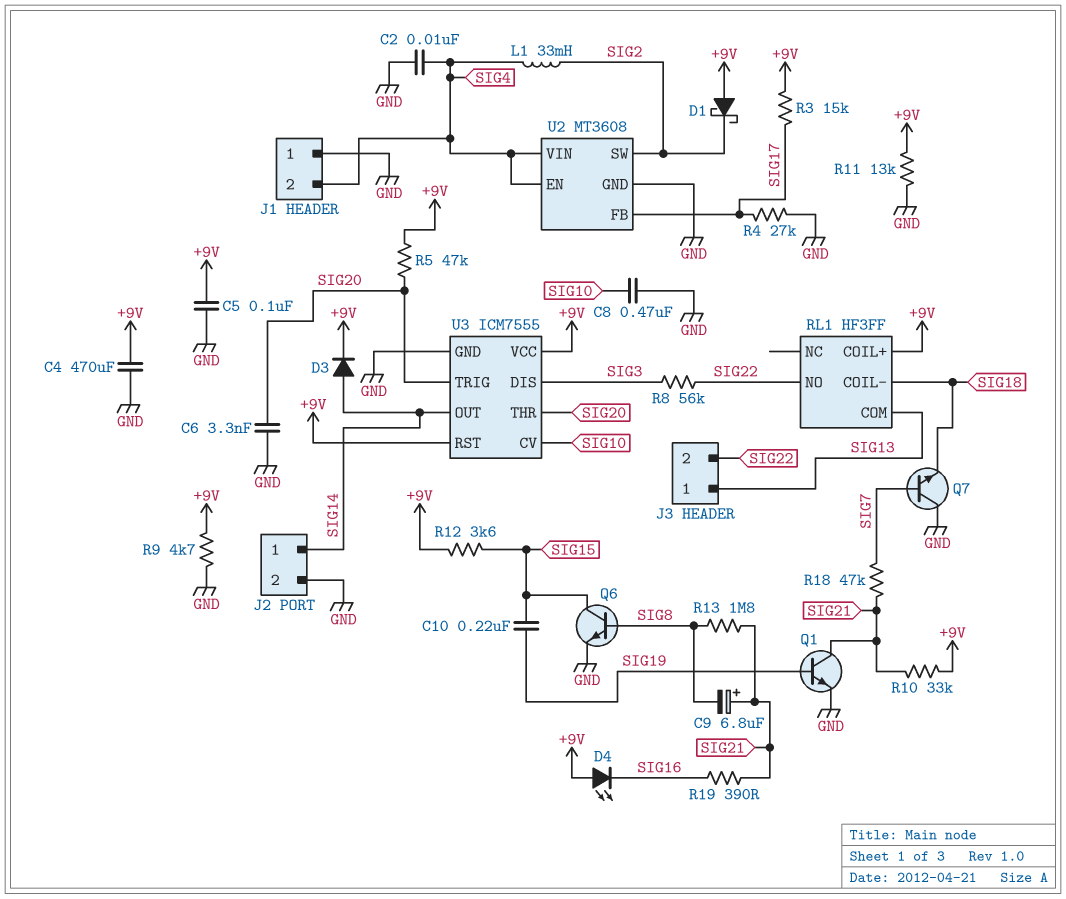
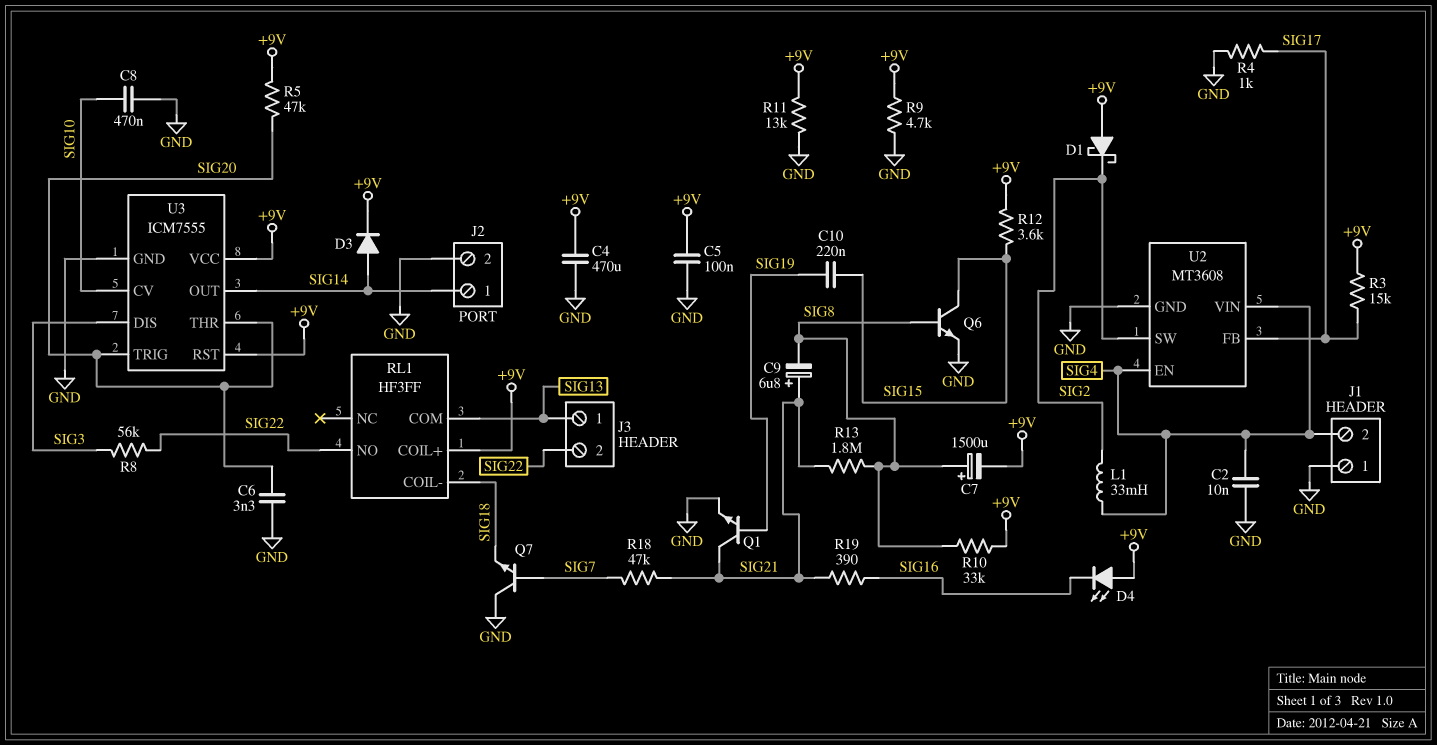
C7: none -> 1500uF (plus SIG8, minus +9V)
R4: 27k (GND, SIG17) -> 1k (GND, SIG17)
R10: 33k (+9V, SIG21) -> 33k (+9V, SIG8)

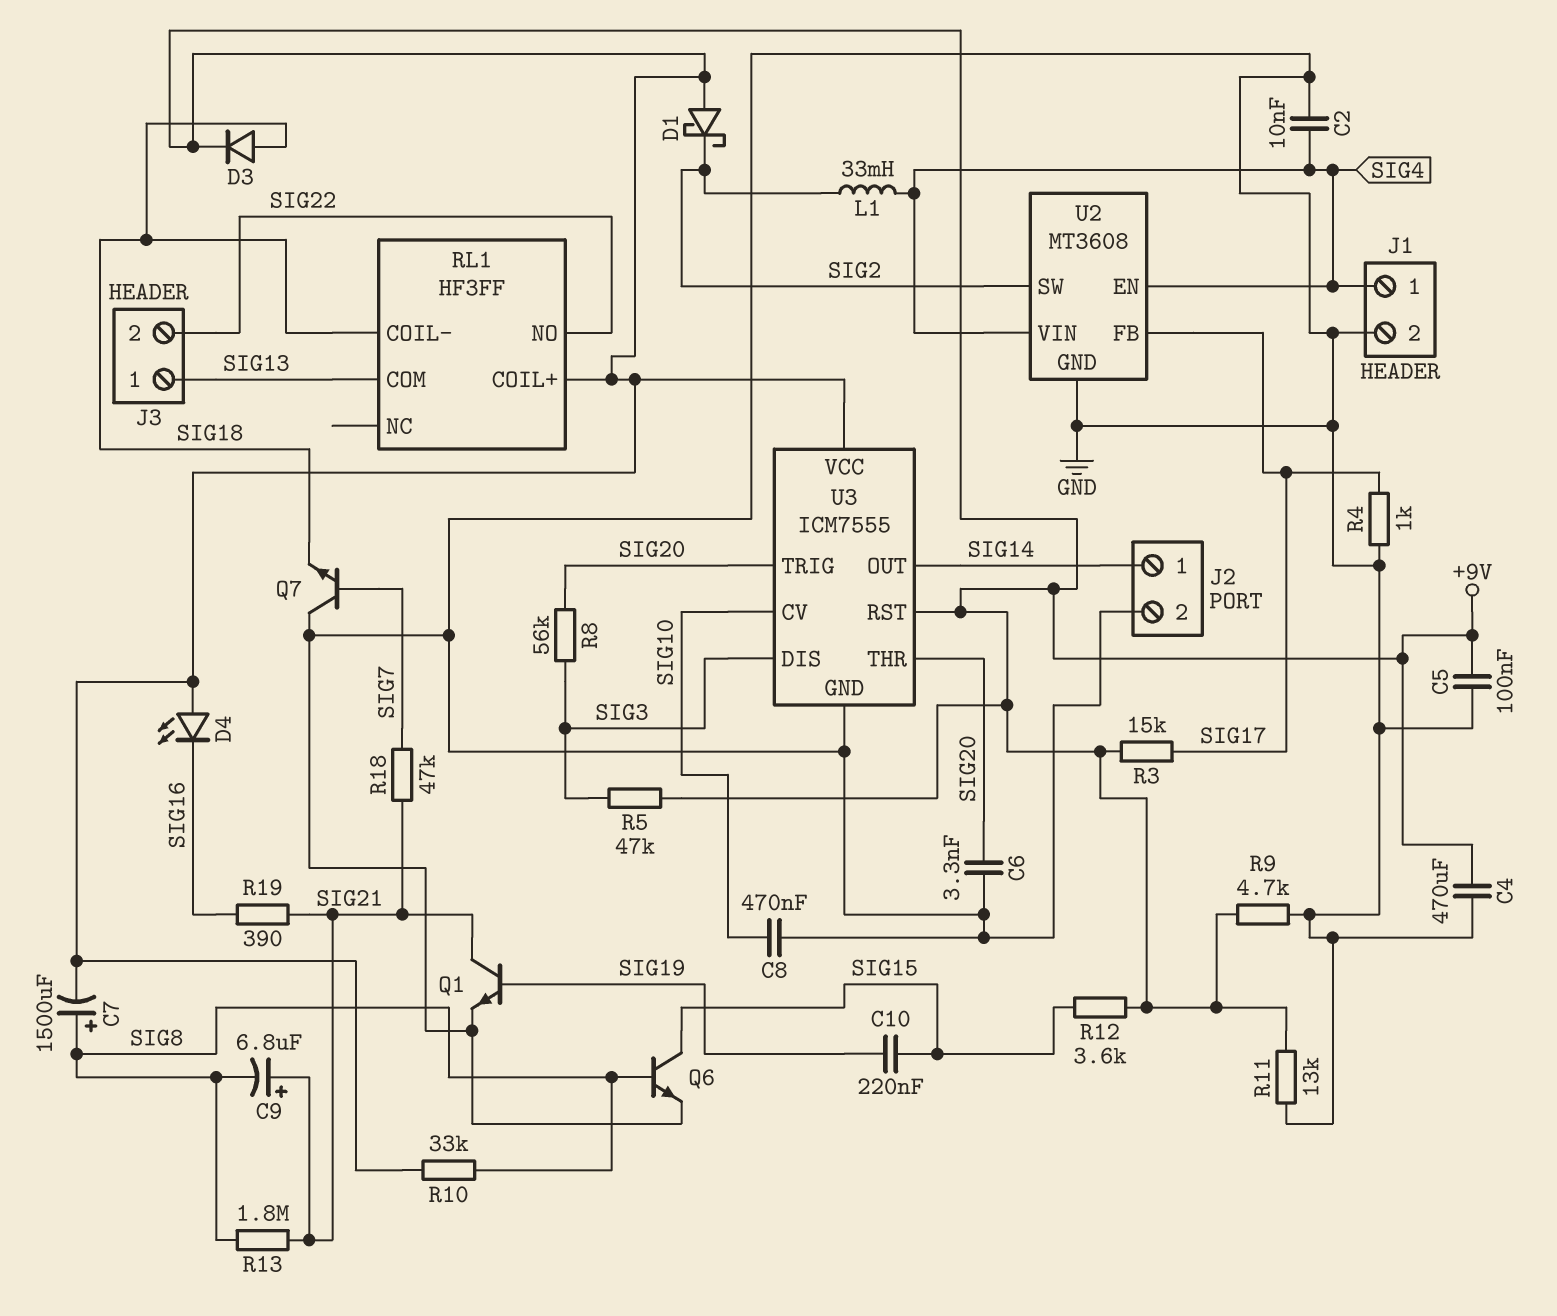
D3: diode (A SIG14, K +9V) -> diode (A SIG18, K +9V)
J1 pin 1: GND -> SIG4
J1 pin 2: SIG4 -> GND
R5: 47k (+9V, SIG20) -> 47k (+9V, SIG3)
R8: 56k (SIG3, SIG22) -> 56k (SIG3, SIG20)

